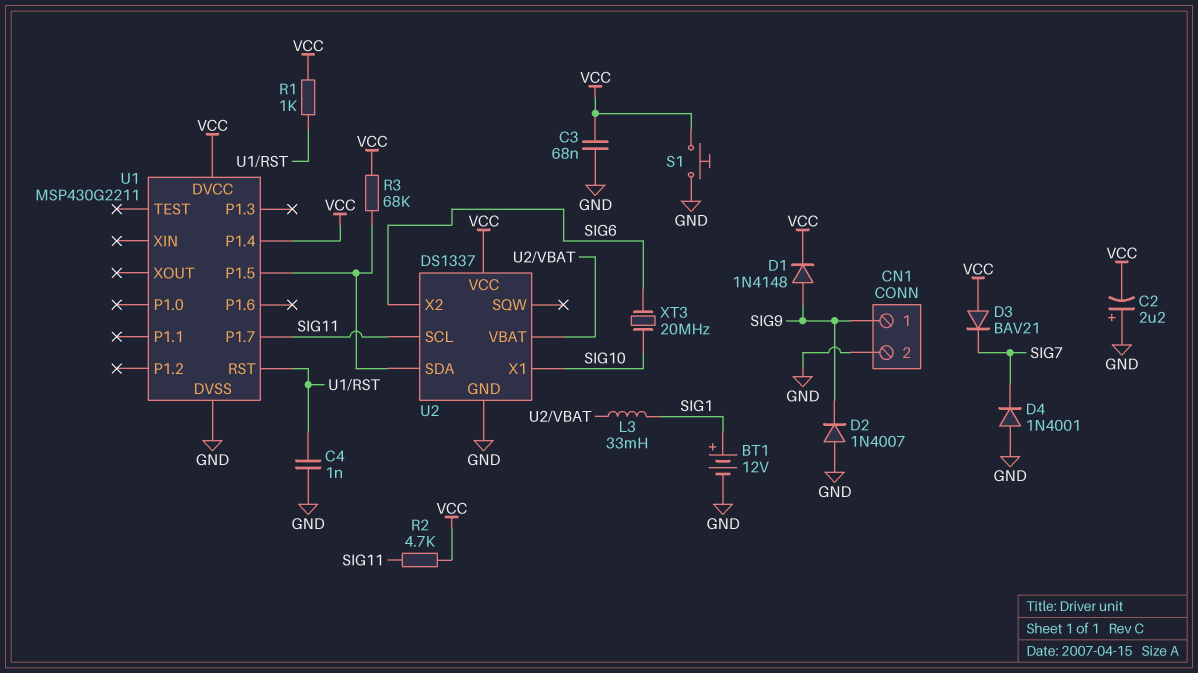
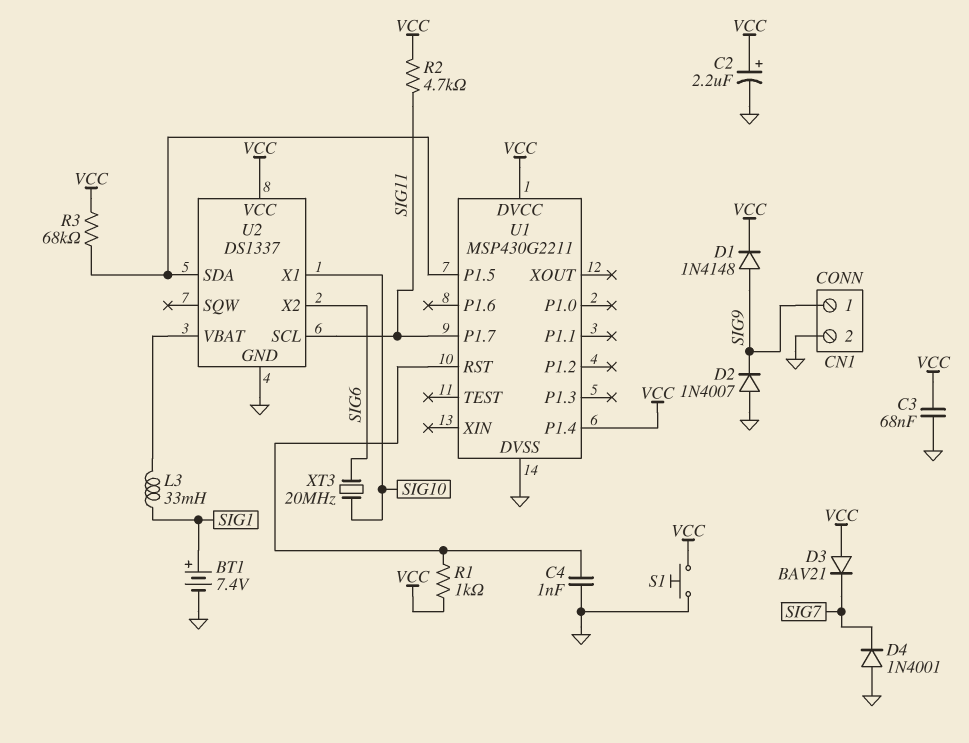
BT1: 12V (plus SIG1, minus GND) -> 7.4V (plus SIG1, minus GND)
C2: 2.2uF (plus GND, minus VCC) -> 2.2uF (plus VCC, minus GND)

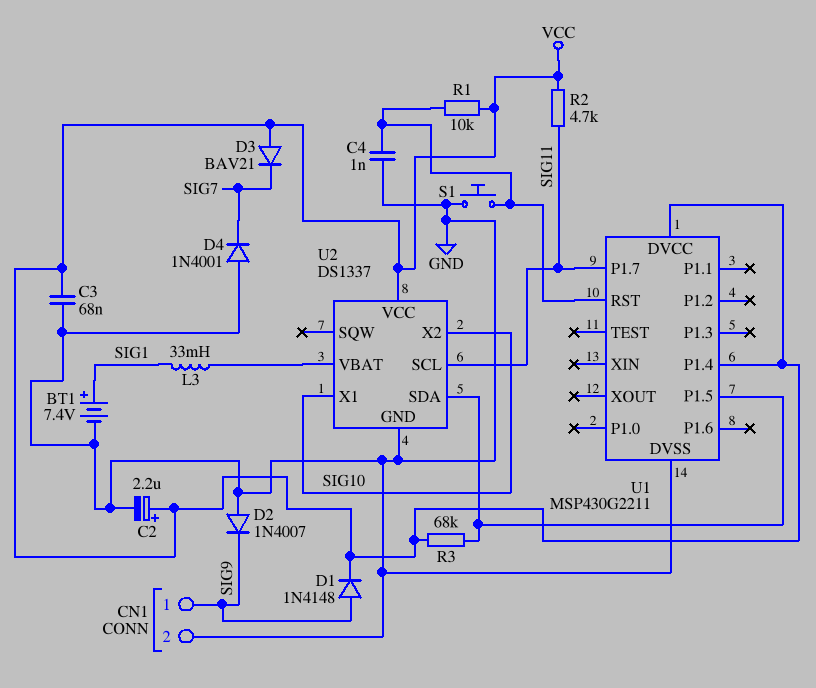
R1: 1k (U1/RST, VCC) -> 10k (U1/RST, VCC)
S1: button (GND, VCC) -> button (GND, U1/RST)
U2 pin X2: SIG6 -> SIG10
XT3: 20MHz (SIG6, SIG10) -> none

